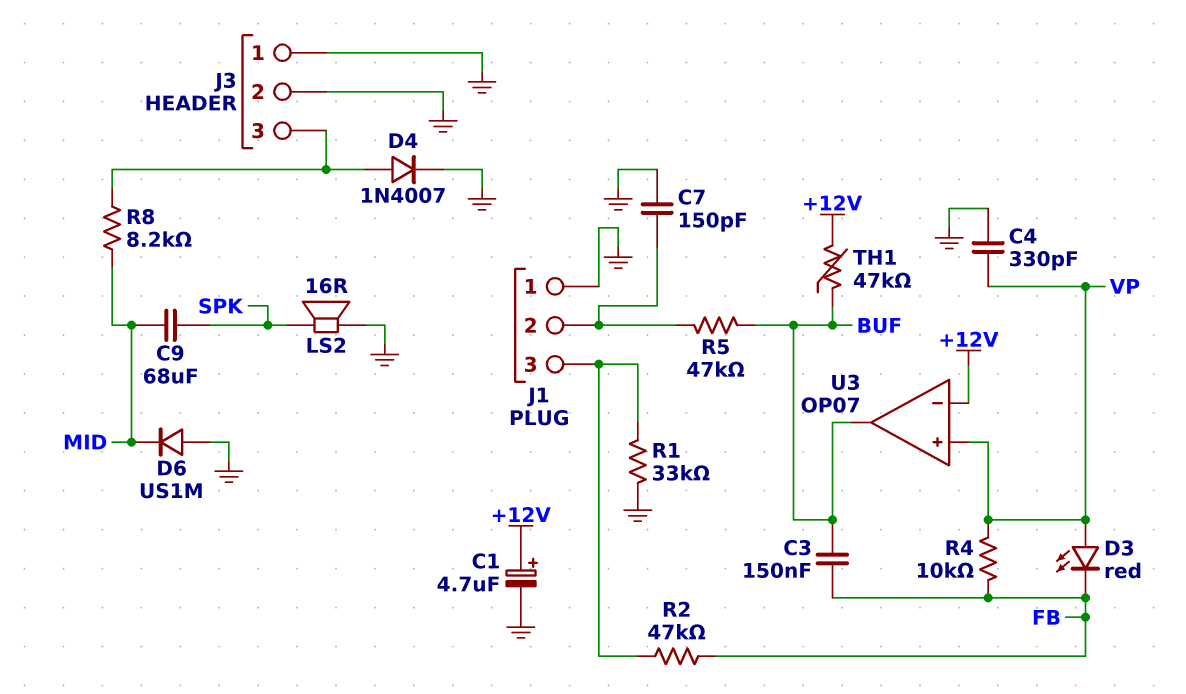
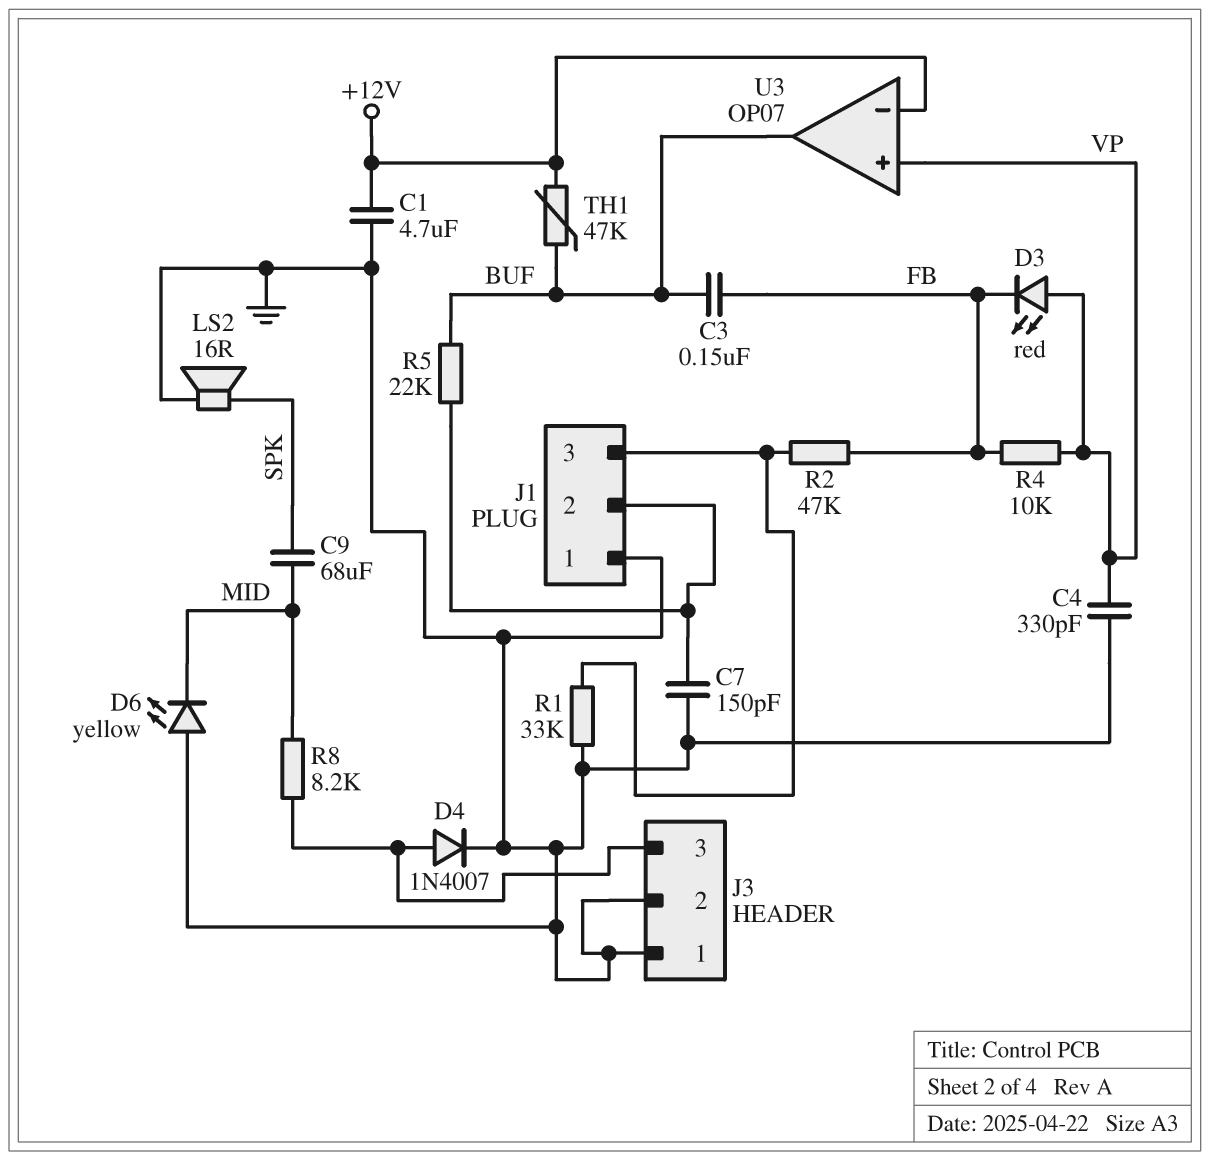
C1: 4.7uF (plus +12V, minus GND) -> 4.7uF (+12V, GND)
D6: diode US1M (A GND, K MID) -> LED yellow (A GND, K MID)
R5: 47k (BUF, J1/2) -> 22k (BUF, J1/2)

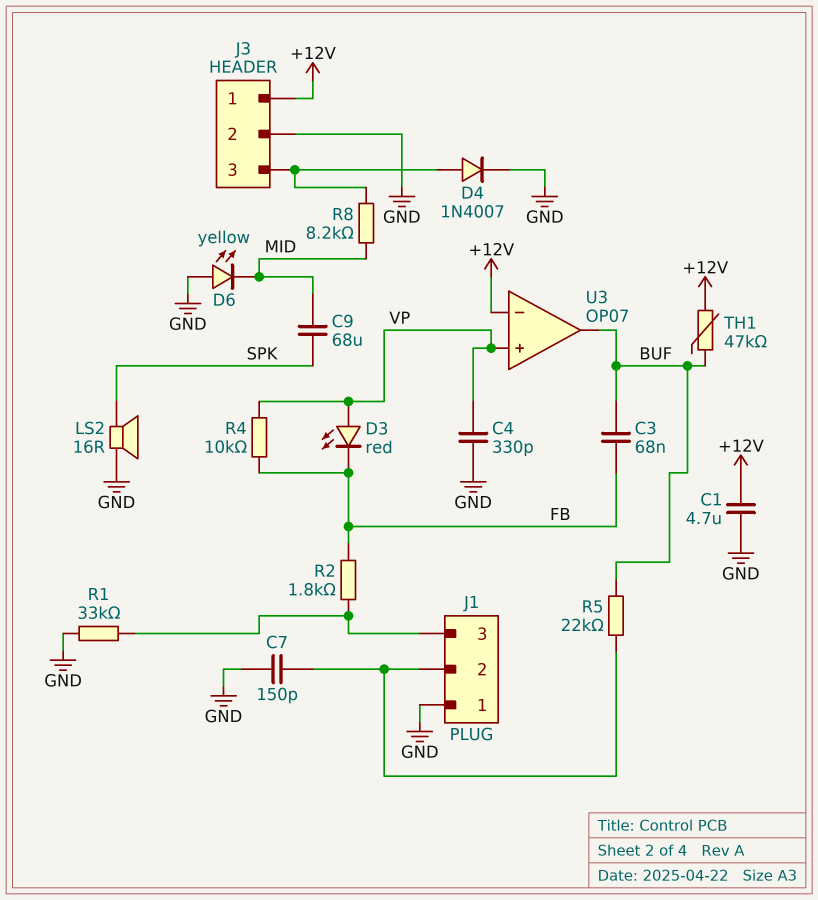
C3: 150nF (BUF, FB) -> 68nF (BUF, FB)
J3 pin 1: GND -> +12V
R2: 47k (FB, J1/3) -> 1.8k (FB, J1/3)

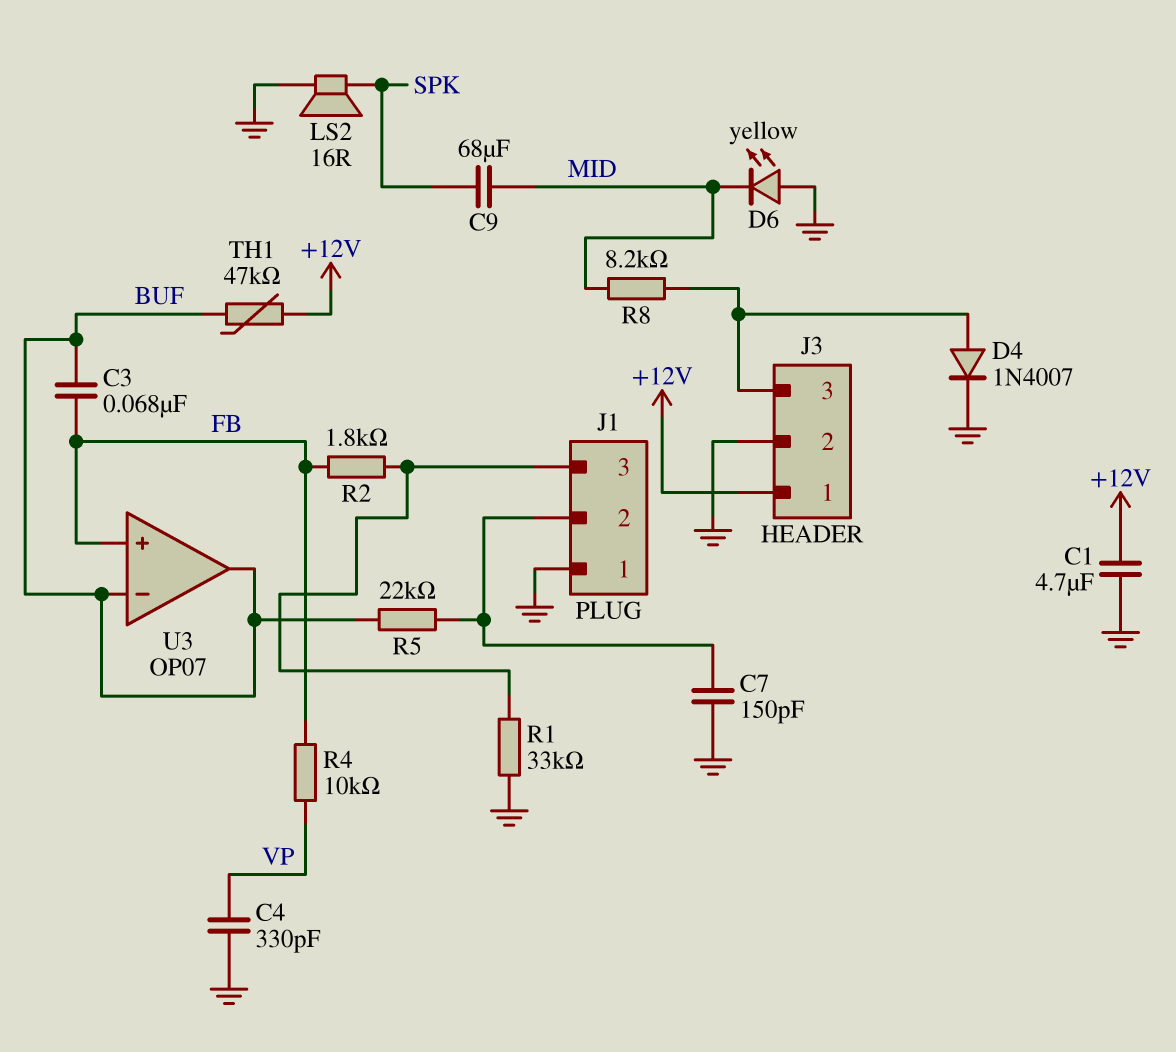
D3: LED red (A VP, K FB) -> none
U3 pin in+: VP -> FB
U3 pin in-: +12V -> BUF

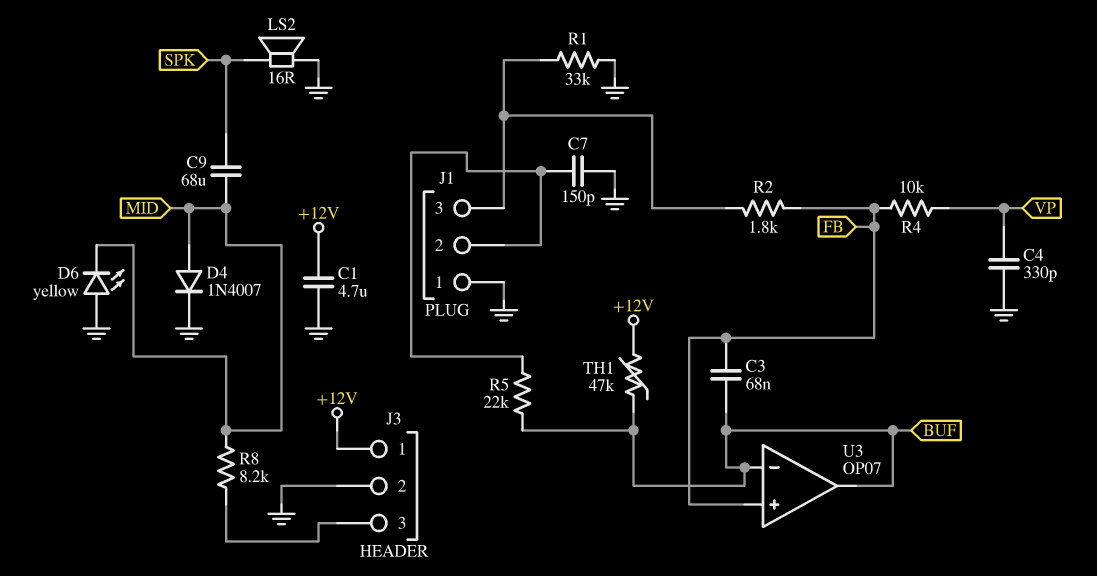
D4: diode 1N4007 (A J3/3, K GND) -> diode 1N4007 (A MID, K GND)

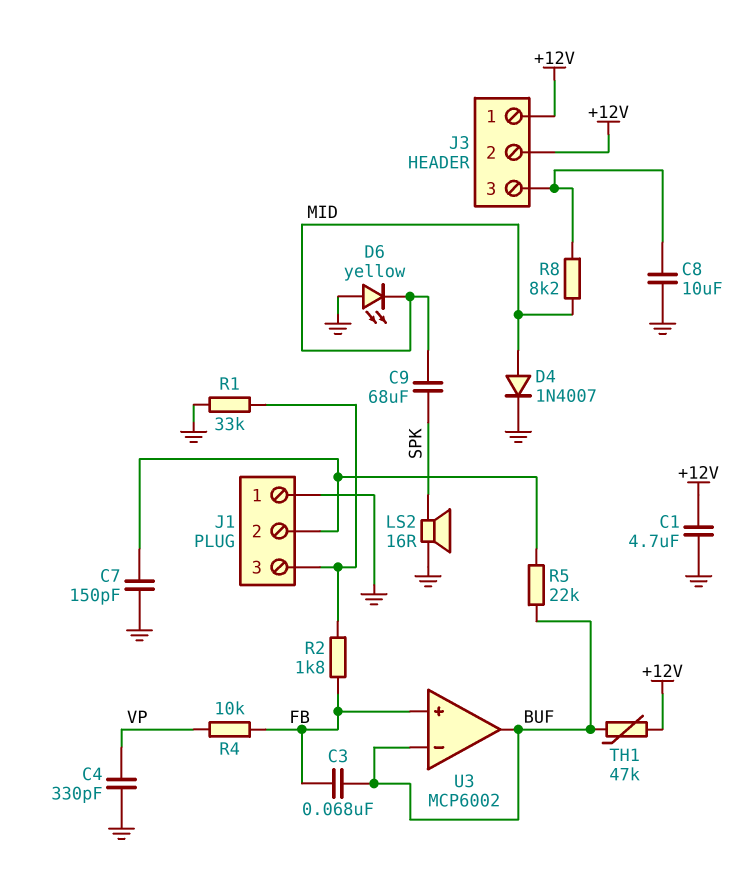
C8: none -> 10uF (GND, J3/3)
J3 pin 2: GND -> +12V
U3: OP07 -> MCP6002

